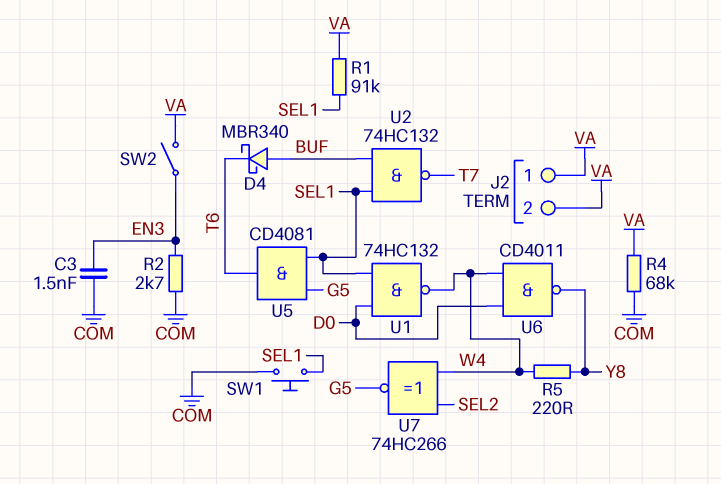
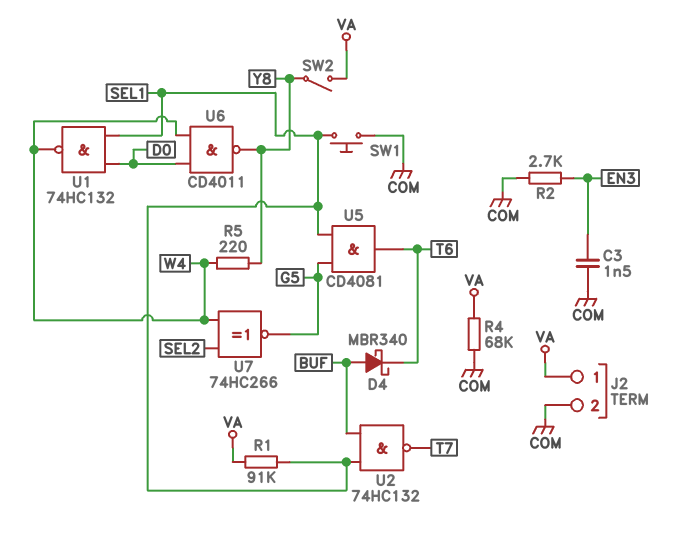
J2 pin 2: VA -> COM
SW2: switch (EN3, VA) -> switch (VA, Y8)

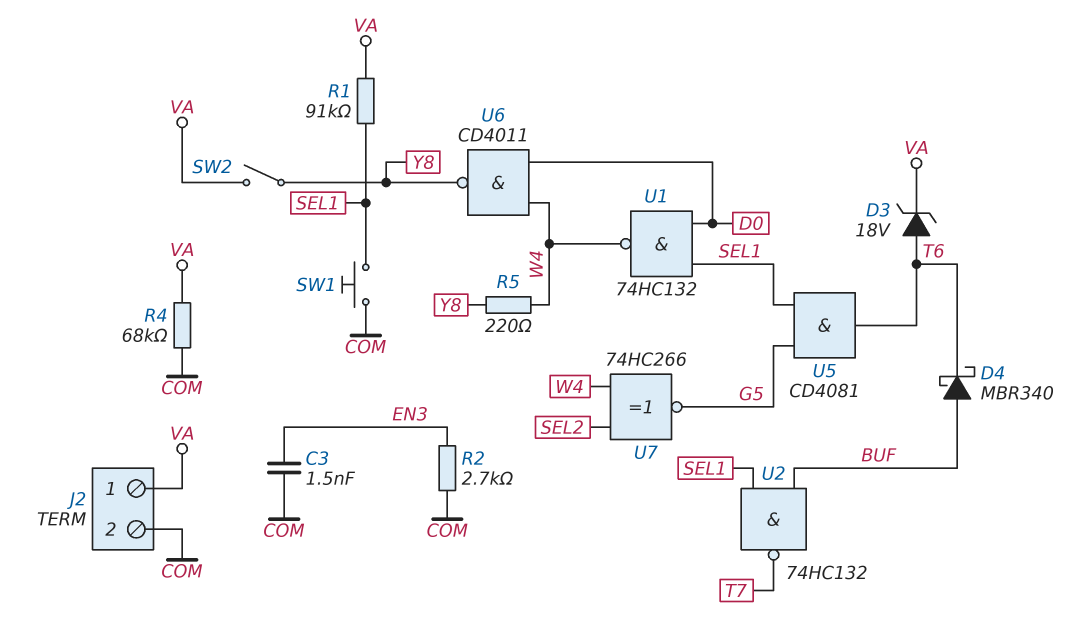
D3: none -> zener 18V (A T6, K VA)

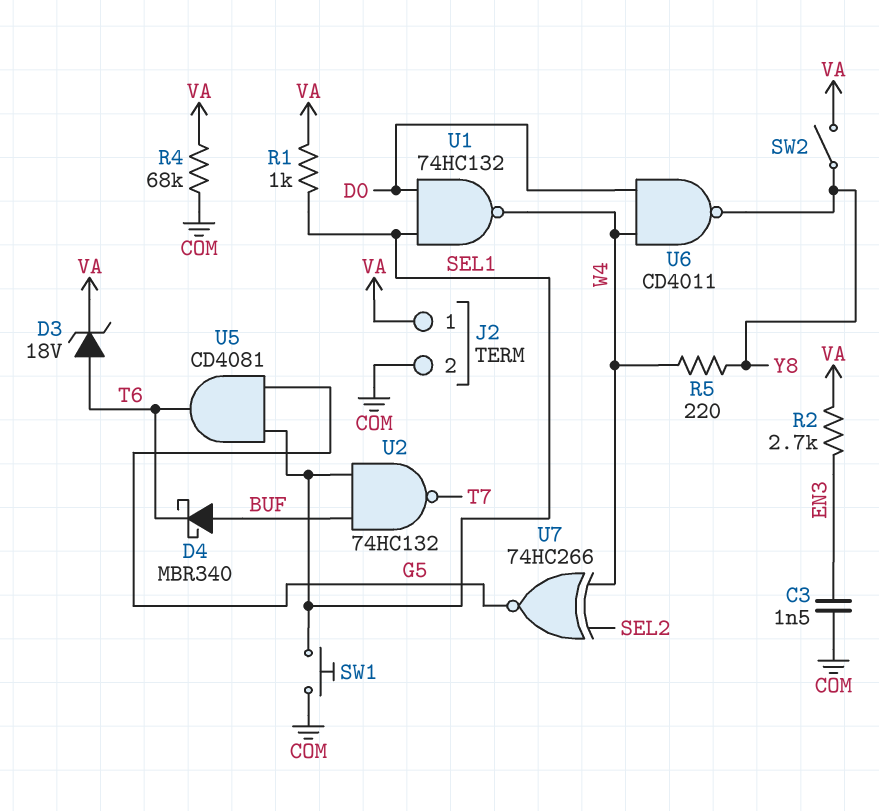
R1: 91k (SEL1, VA) -> 1k (SEL1, VA)
R2: 2.7k (COM, EN3) -> 2.7k (EN3, VA)

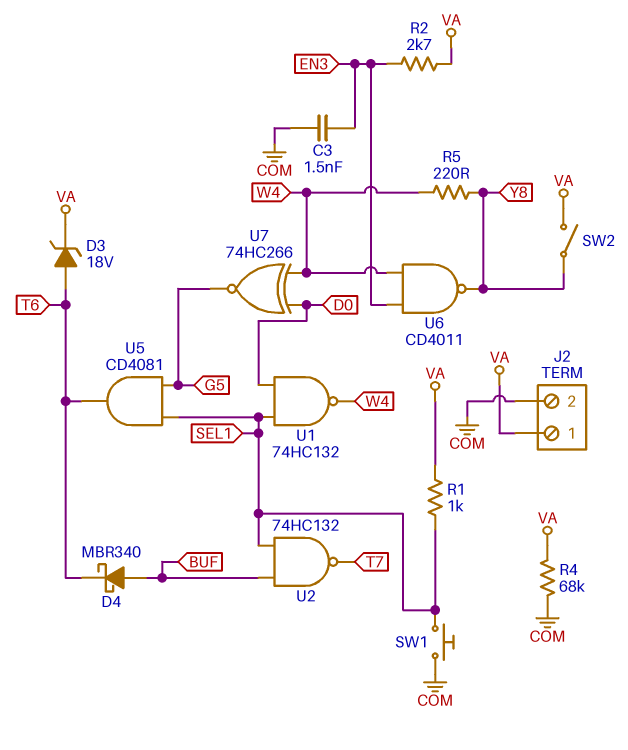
U6: NAND CD4011 (in D0, in W4, out Y8) -> NAND CD4011 (in EN3, in W4, out Y8)
U7: XNOR 74HC266 (in SEL2, in W4, out G5) -> XNOR 74HC266 (in D0, in W4, out G5)

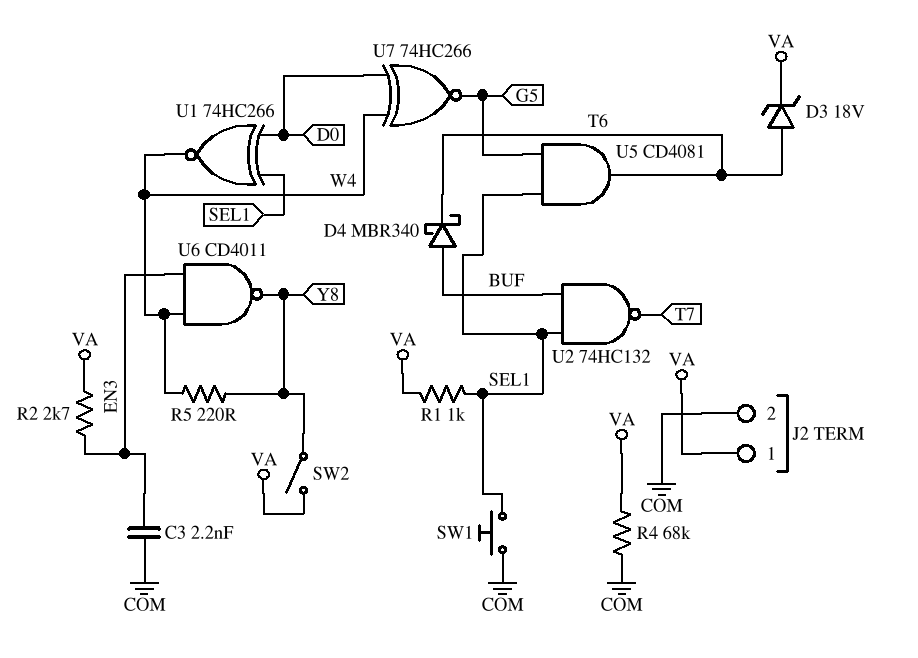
C3: 1.5nF (COM, EN3) -> 2.2nF (COM, EN3)
U1: NAND 74HC132 (in D0, in SEL1, out W4) -> XNOR 74HC266 (in D0, in SEL1, out W4)

